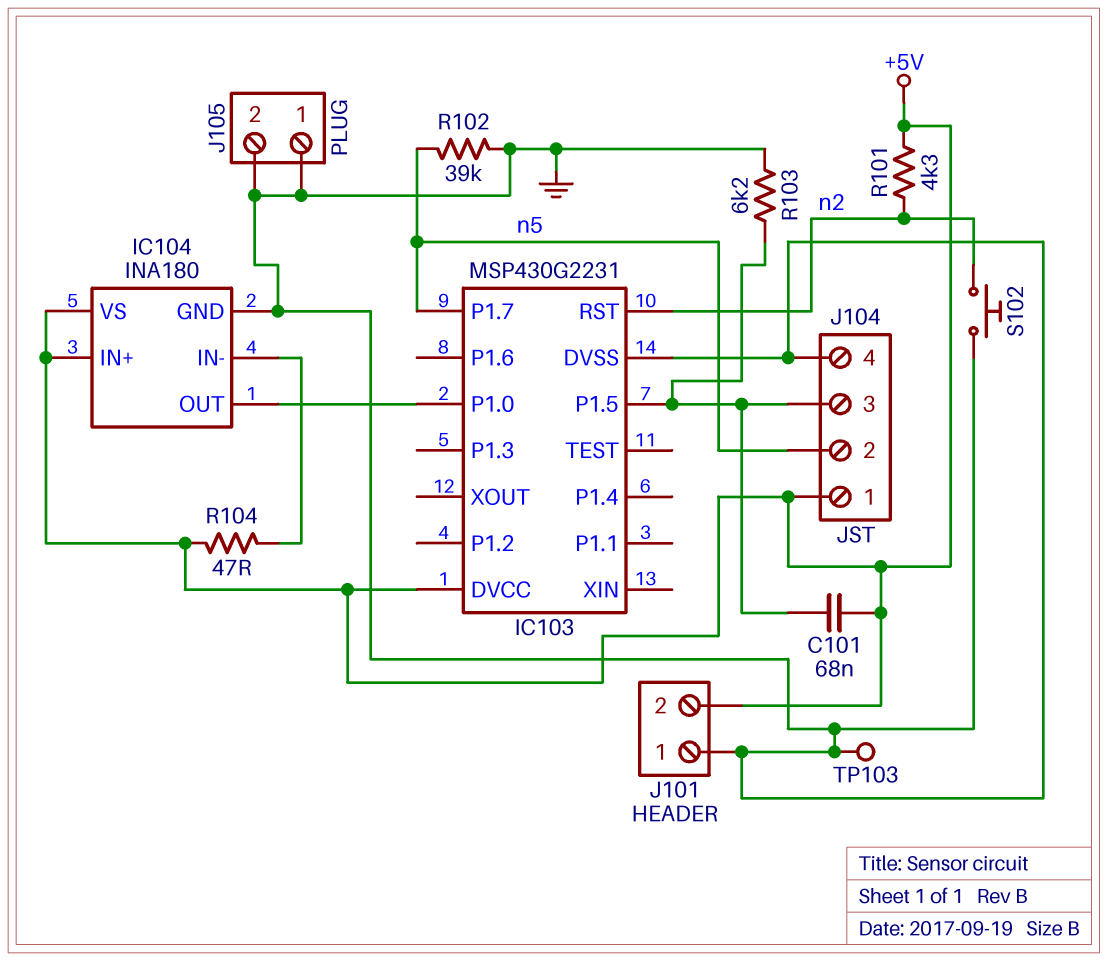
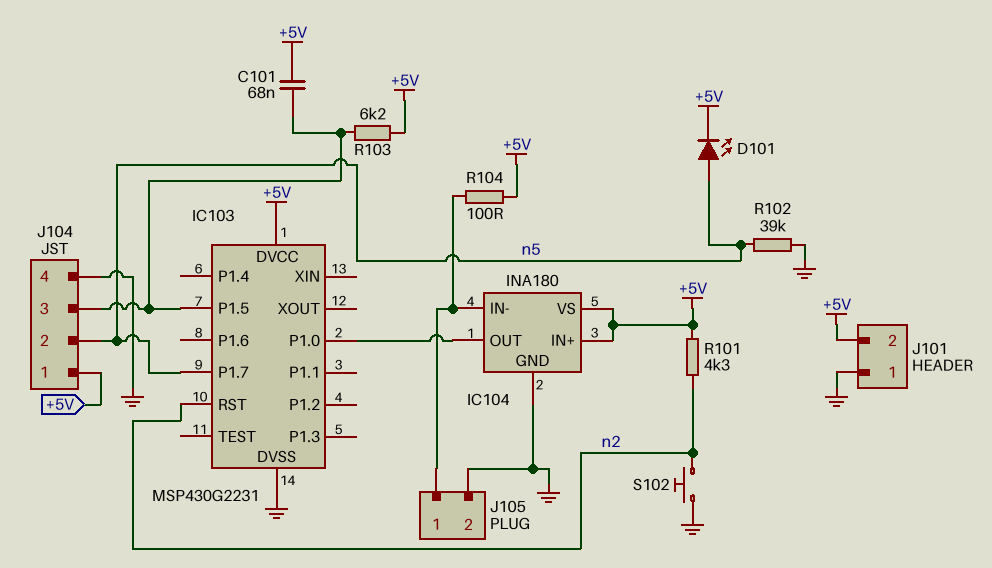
D101: none -> LED (A n5, K +5V)
J105 pin 1: GND -> IC104/IN-
R103: 6.2k (GND, IC103/P1.5) -> 6.2k (+5V, IC103/P1.5)
R104: 47 (+5V, IC104/IN-) -> 100 (+5V, IC104/IN-)
TP103: test point (GND) -> none

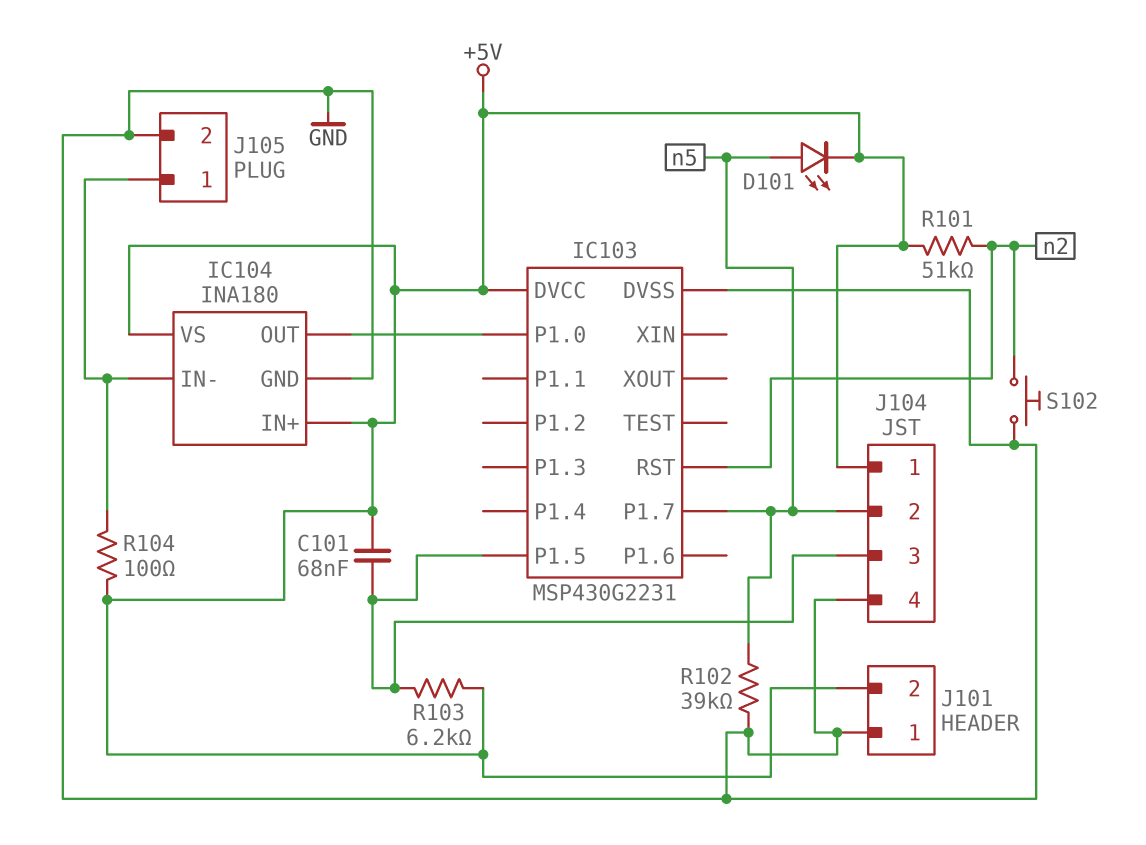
R101: 4.3k (+5V, n2) -> 51k (+5V, n2)

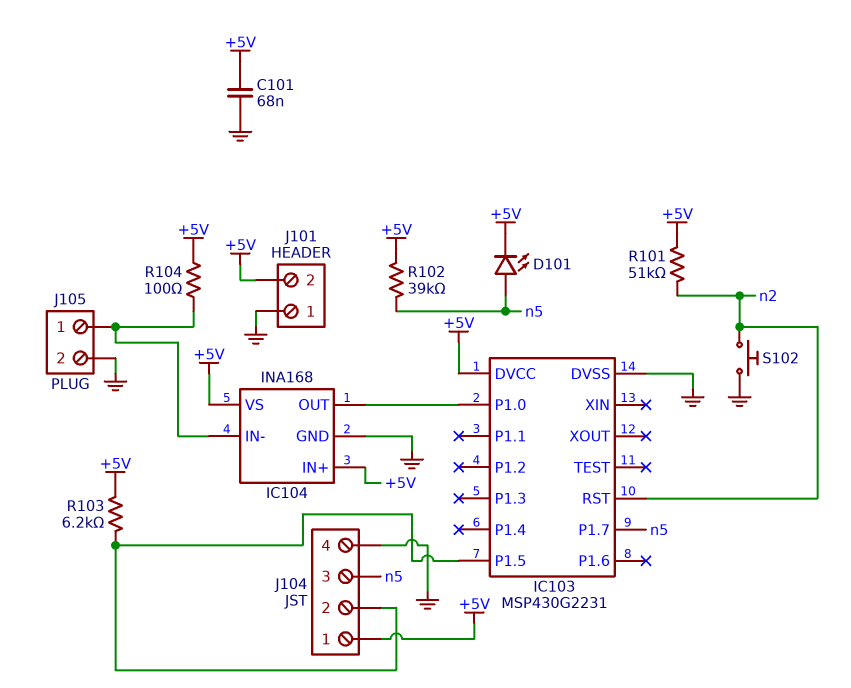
C101: 68nF (+5V, IC103/P1.5) -> 68nF (+5V, GND)
IC104: INA180 -> INA168
J104 pin 2: n5 -> IC103/P1.5
J104 pin 3: IC103/P1.5 -> n5
R102: 39k (GND, n5) -> 39k (+5V, n5)

